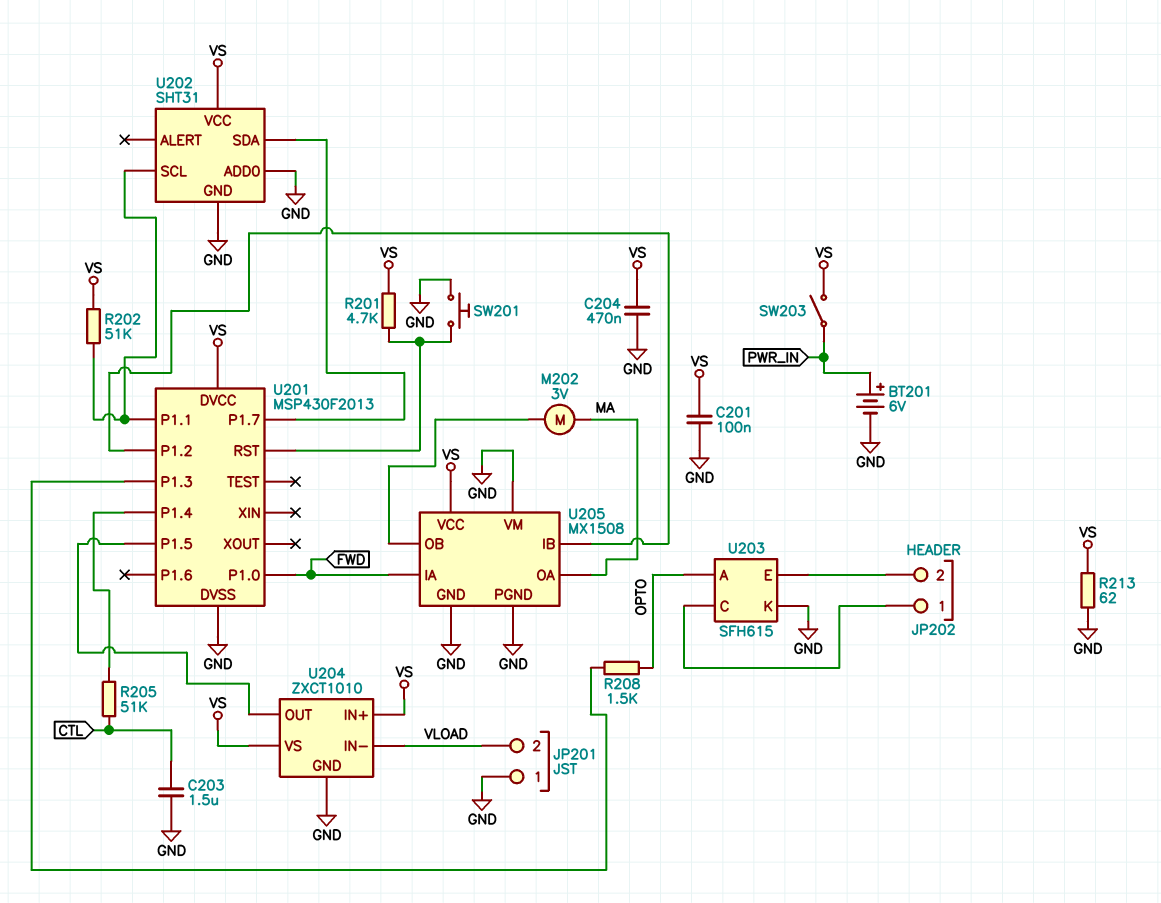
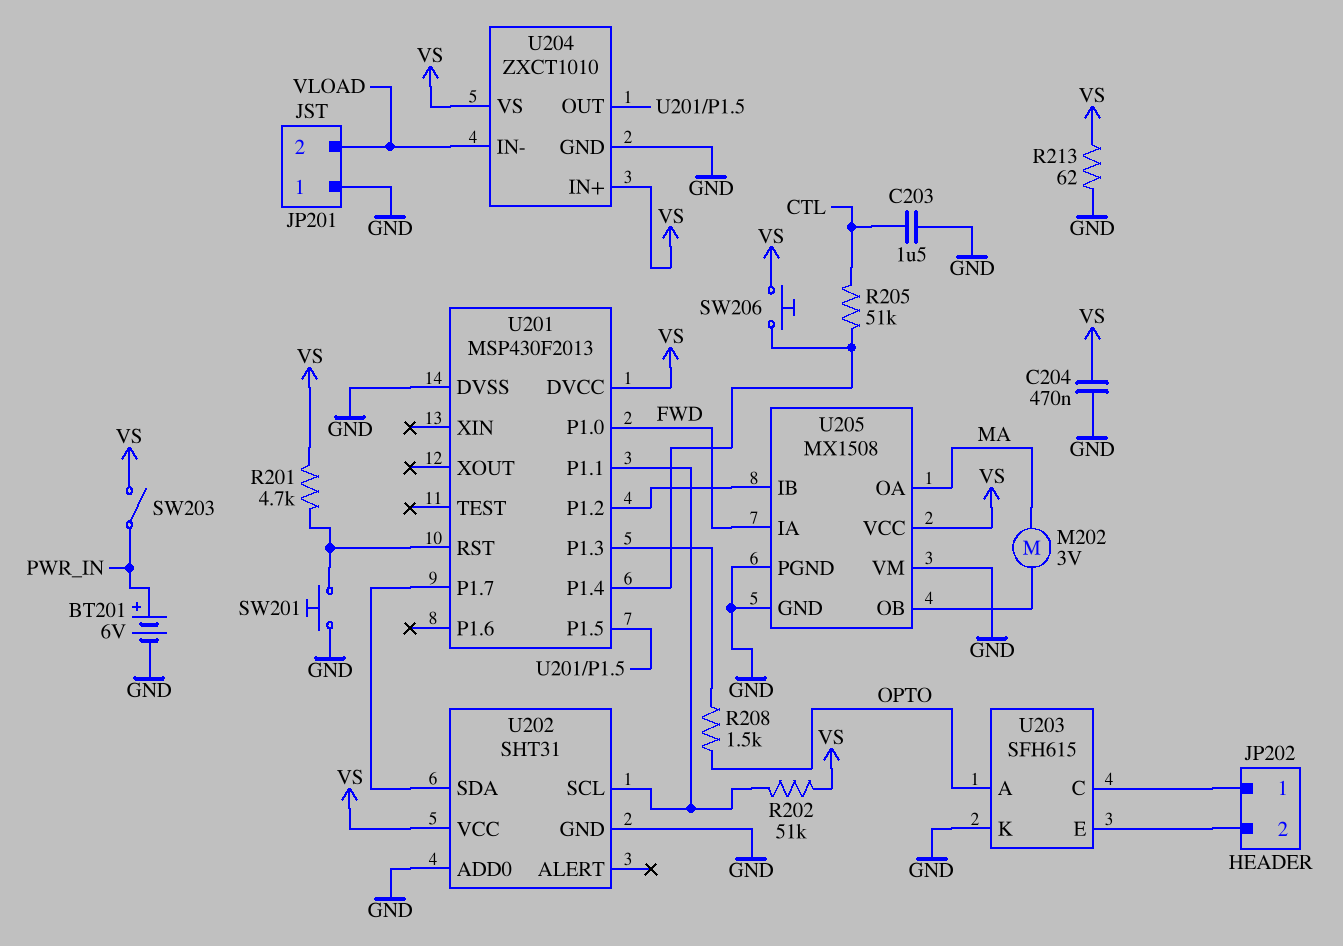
C201: 100nF (GND, VS) -> none
SW206: none -> button (U201/P1.4, VS)

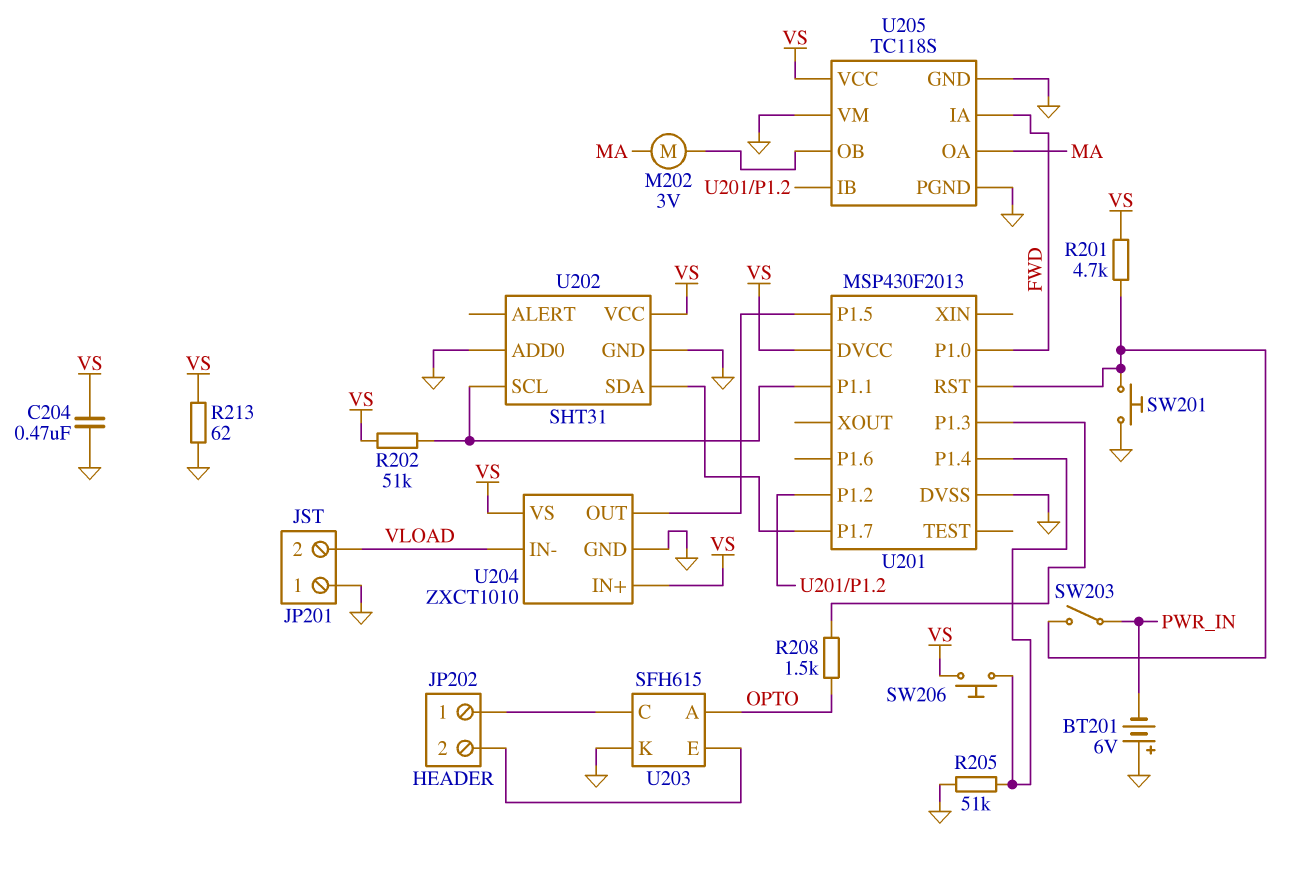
BT201: 6V (plus PWR_IN, minus GND) -> 6V (plus GND, minus PWR_IN)
C203: 1.5uF (CTL, GND) -> none
R205: 51k (CTL, U201/P1.4) -> 51k (GND, U201/P1.4)
SW203: switch (PWR_IN, VS) -> switch (PWR_IN, U201/RST)
U205: MX1508 -> TC118S

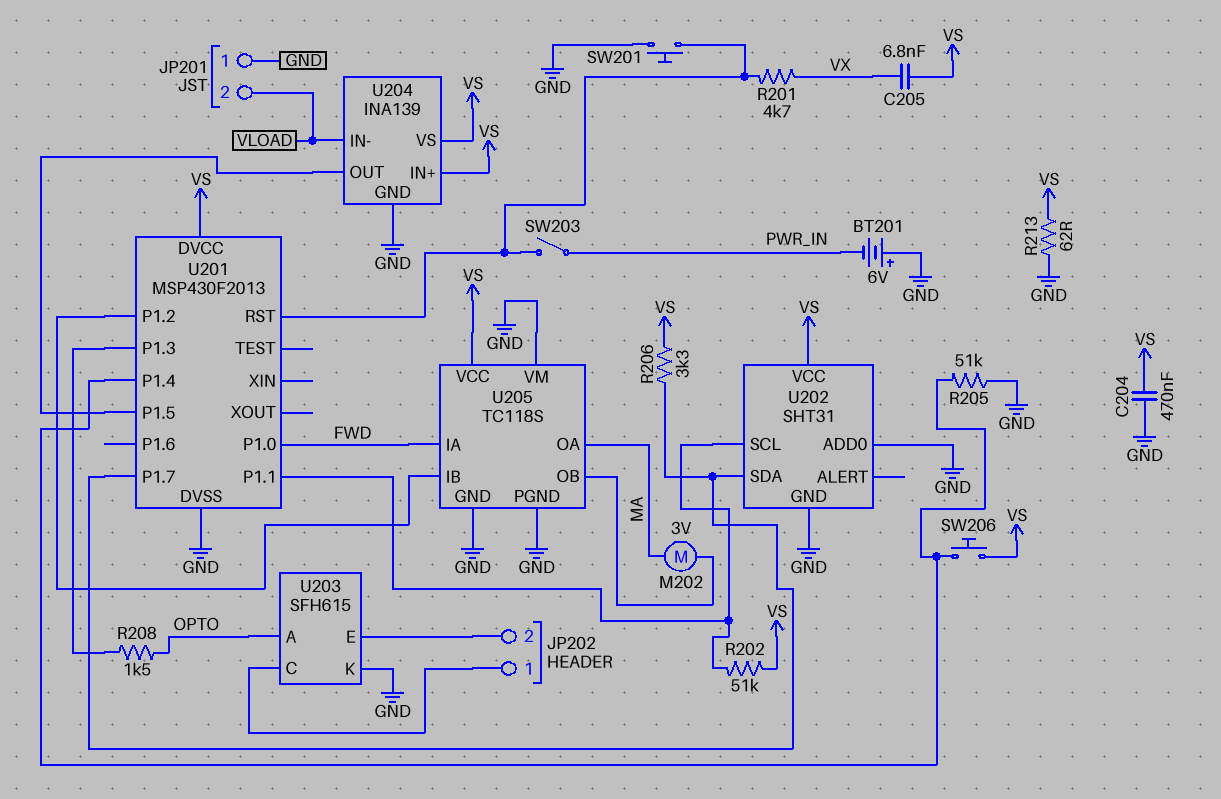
C205: none -> 6.8nF (VS, VX)
R201: 4.7k (U201/RST, VS) -> 4.7k (U201/RST, VX)
R206: none -> 3.3k (U201/P1.7, VS)
U204: ZXCT1010 -> INA139

